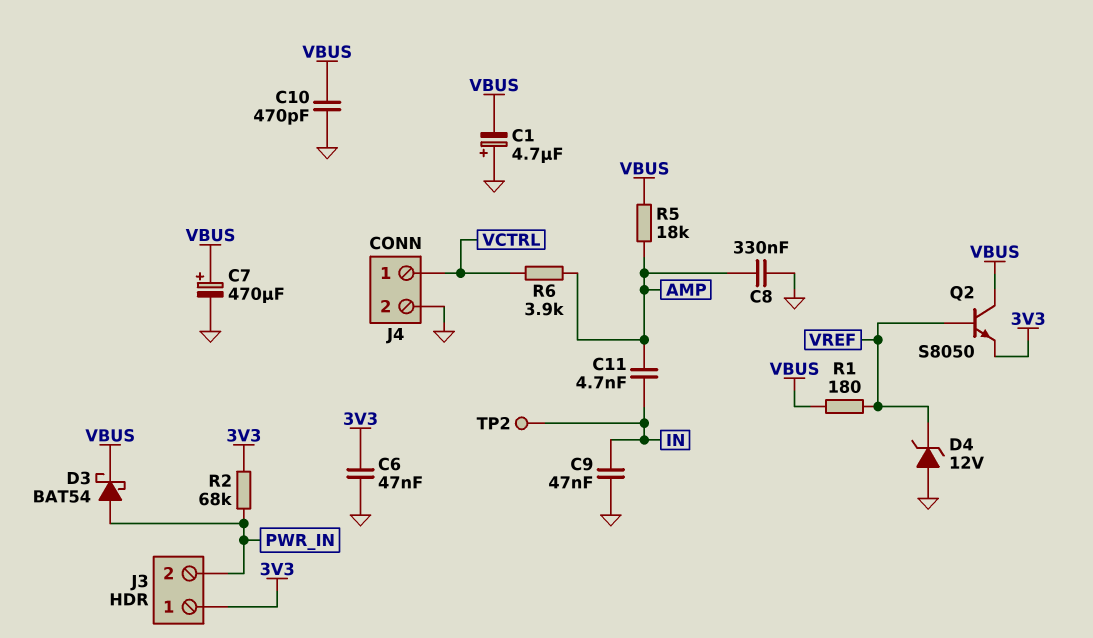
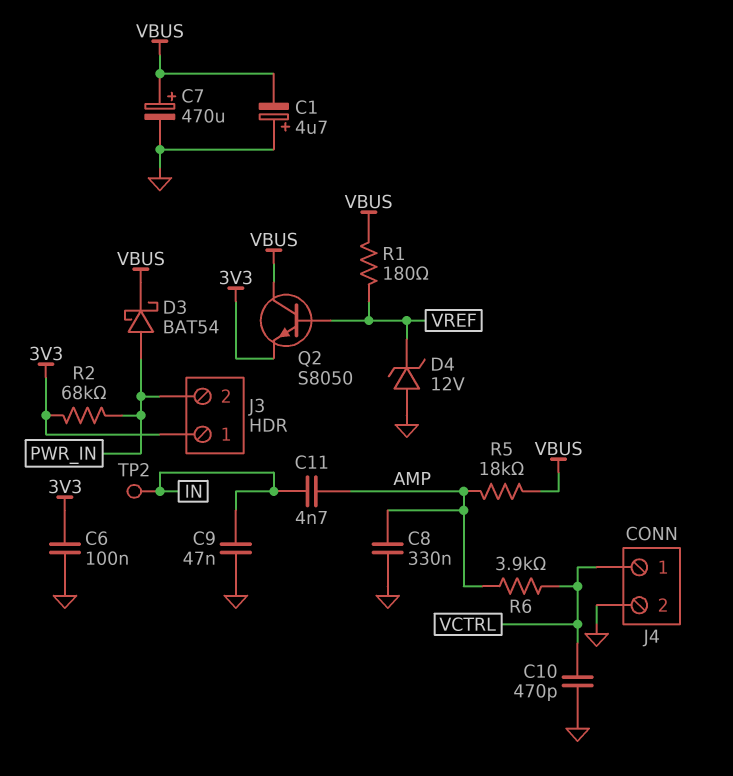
C6: 47nF (3V3, GND) -> 100nF (3V3, GND)
C10: 470pF (GND, VBUS) -> 470pF (GND, VCTRL)

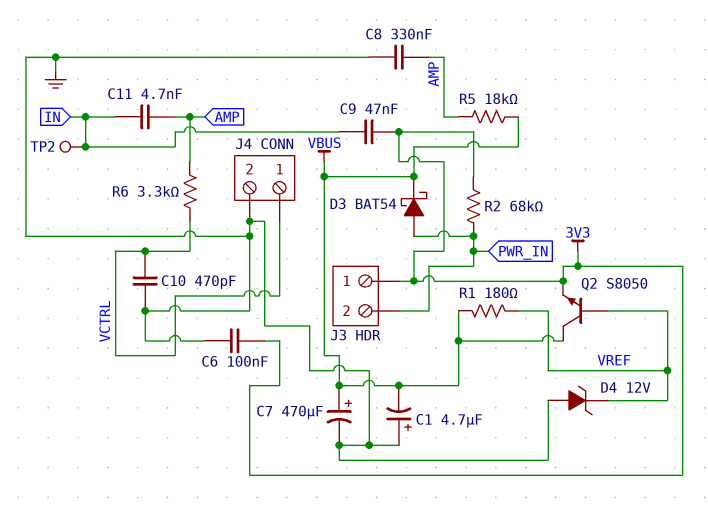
C9: 47nF (GND, IN) -> 47nF (3V3, IN)
R6: 3.9k (AMP, VCTRL) -> 3.3k (AMP, VCTRL)

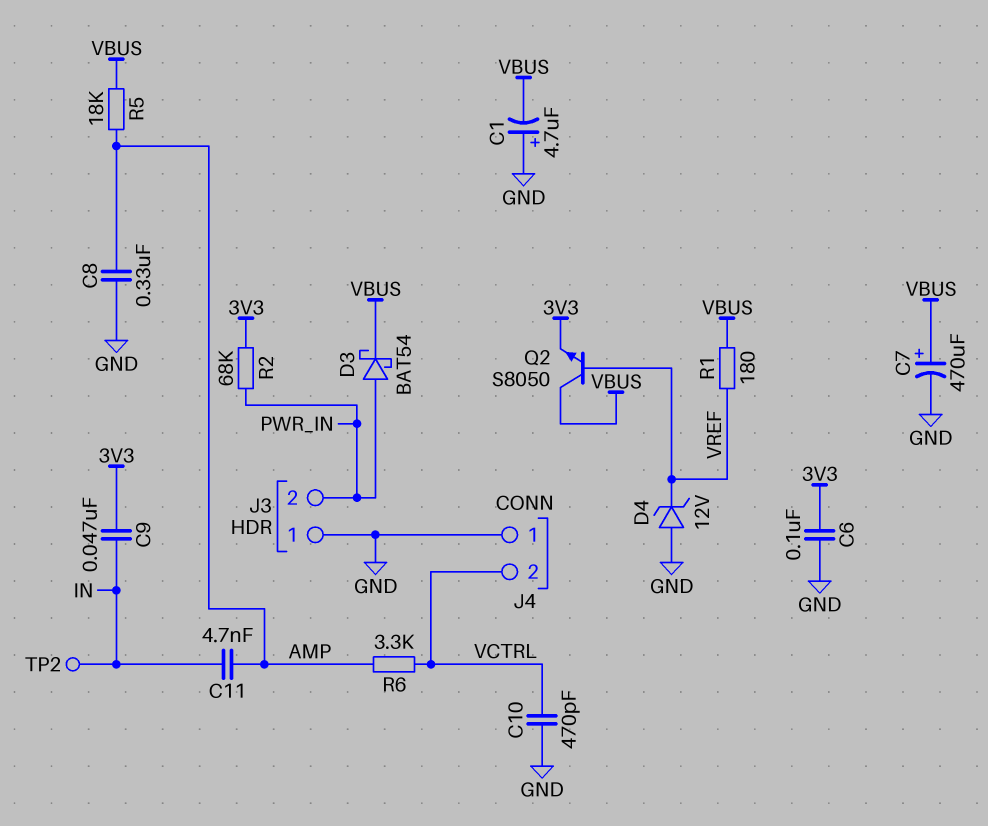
J3 pin 1: 3V3 -> GND
J4 pin 1: VCTRL -> GND
J4 pin 2: GND -> VCTRL

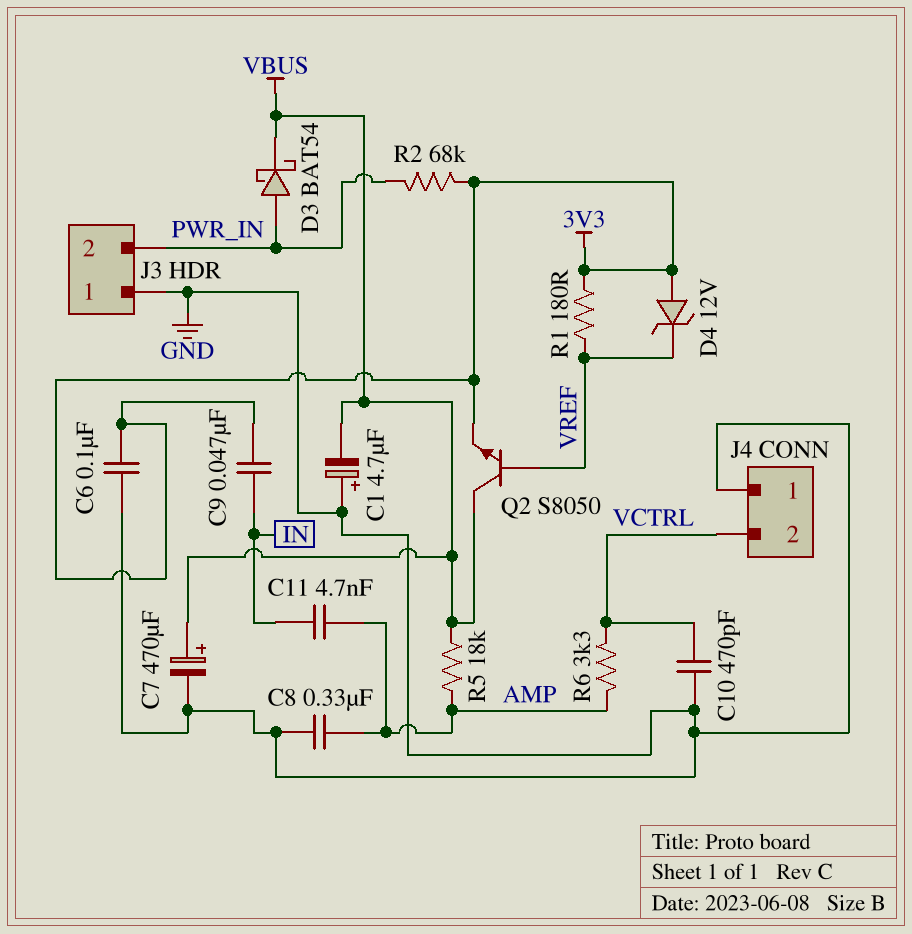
D4: zener 12V (A GND, K VREF) -> zener 12V (A 3V3, K VREF)
R1: 180 (VBUS, VREF) -> 180 (3V3, VREF)
TP2: test point (IN) -> none

